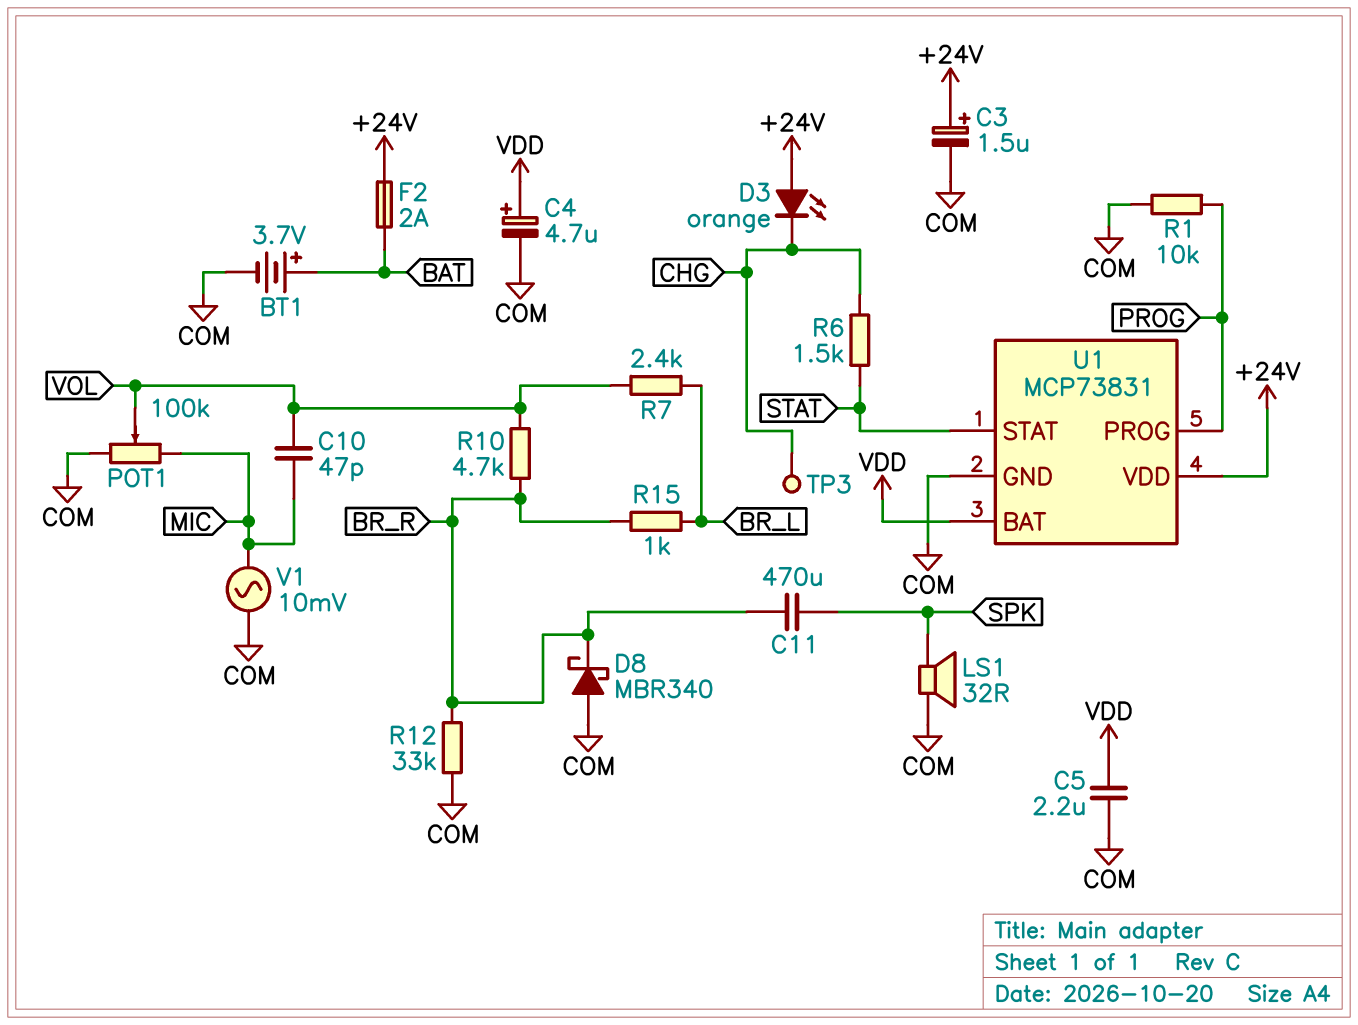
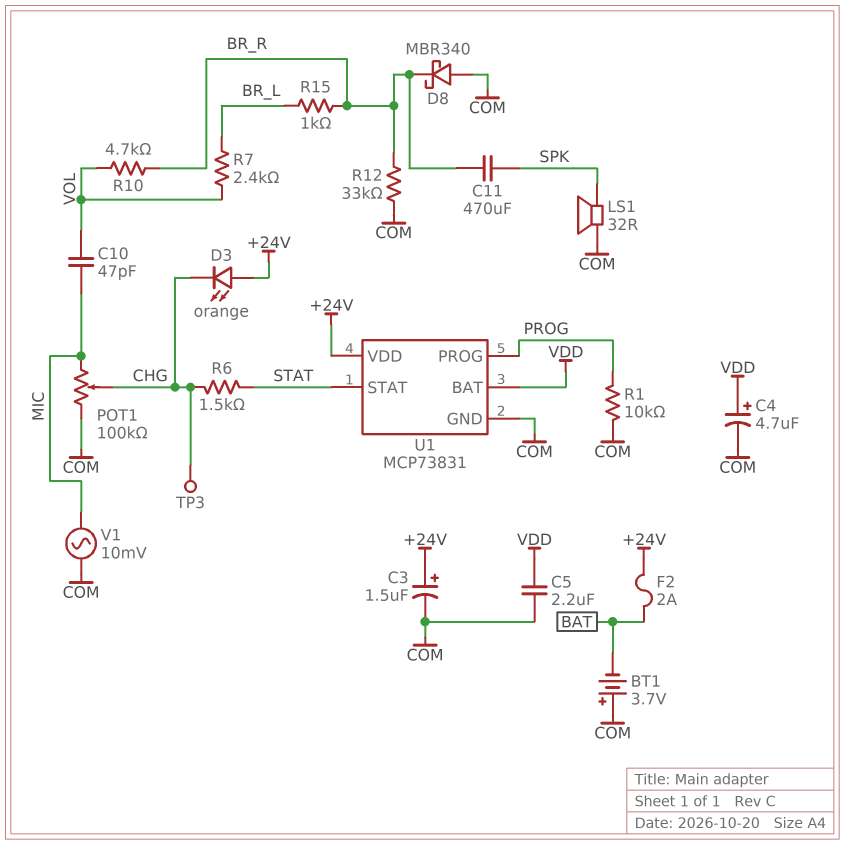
BT1: 3.7V (plus BAT, minus COM) -> 3.7V (plus COM, minus BAT)
POT1: 100k (COM, MIC, wiper VOL) -> 100k (COM, MIC, wiper CHG)

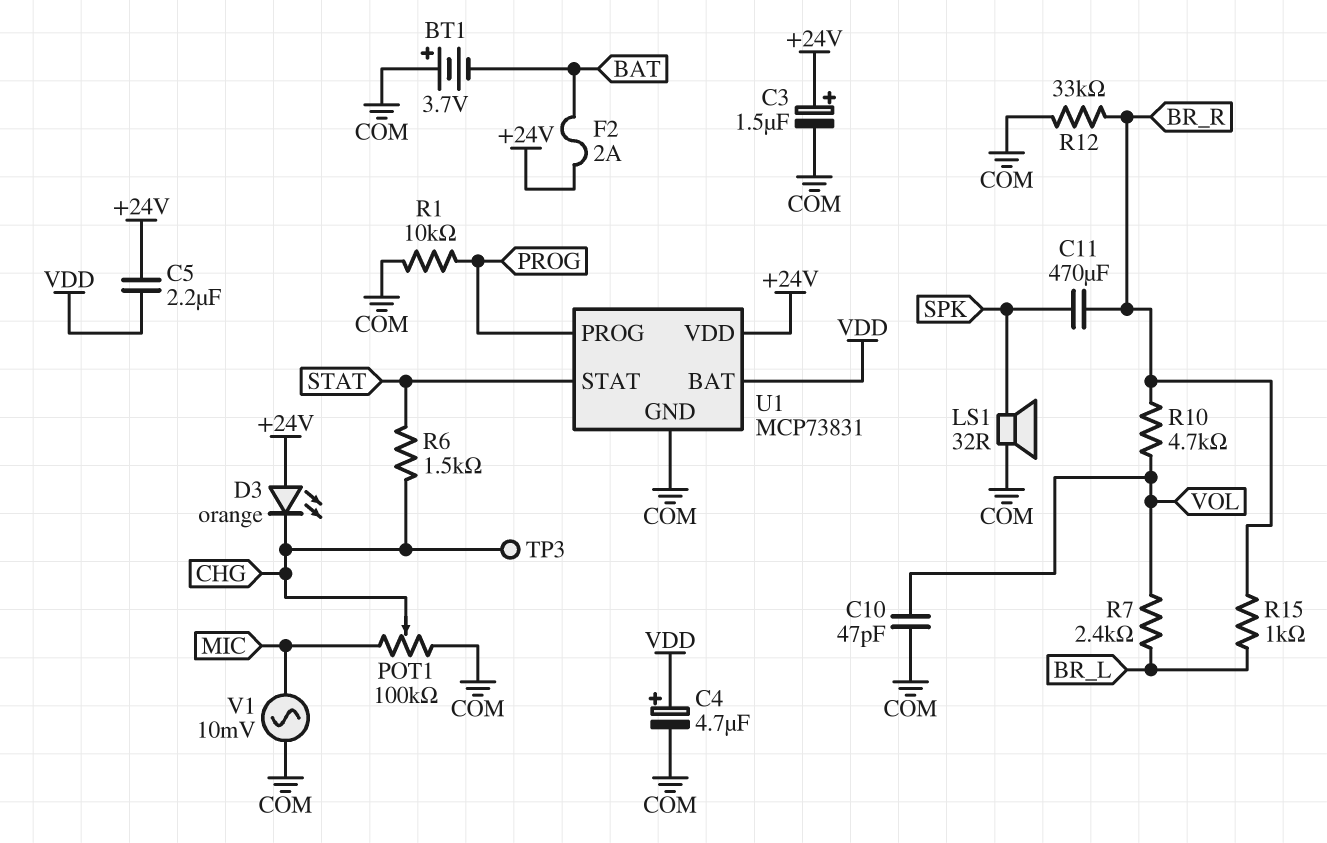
C5: 2.2uF (COM, VDD) -> 2.2uF (+24V, VDD)
C10: 47pF (MIC, VOL) -> 47pF (COM, VOL)
D8: schottky MBR340 (A COM, K BR_R) -> none

